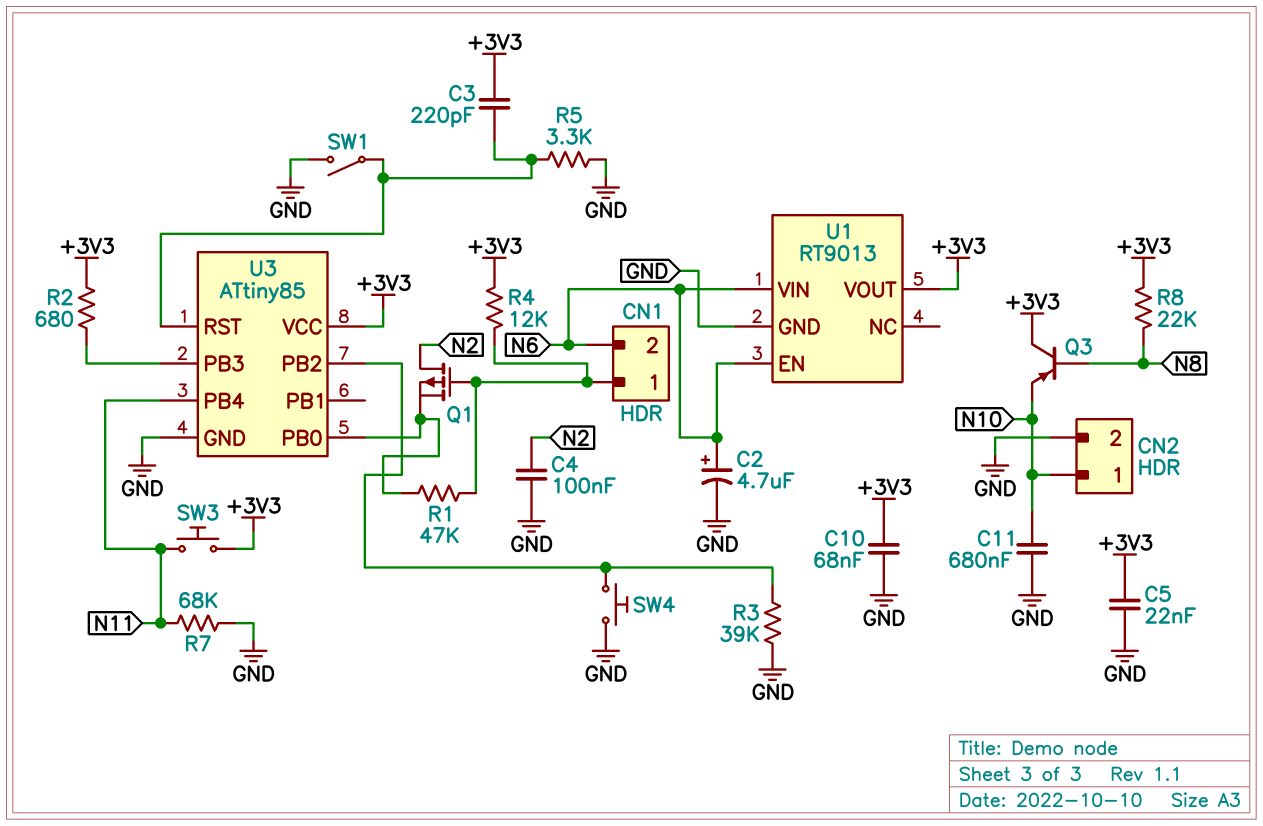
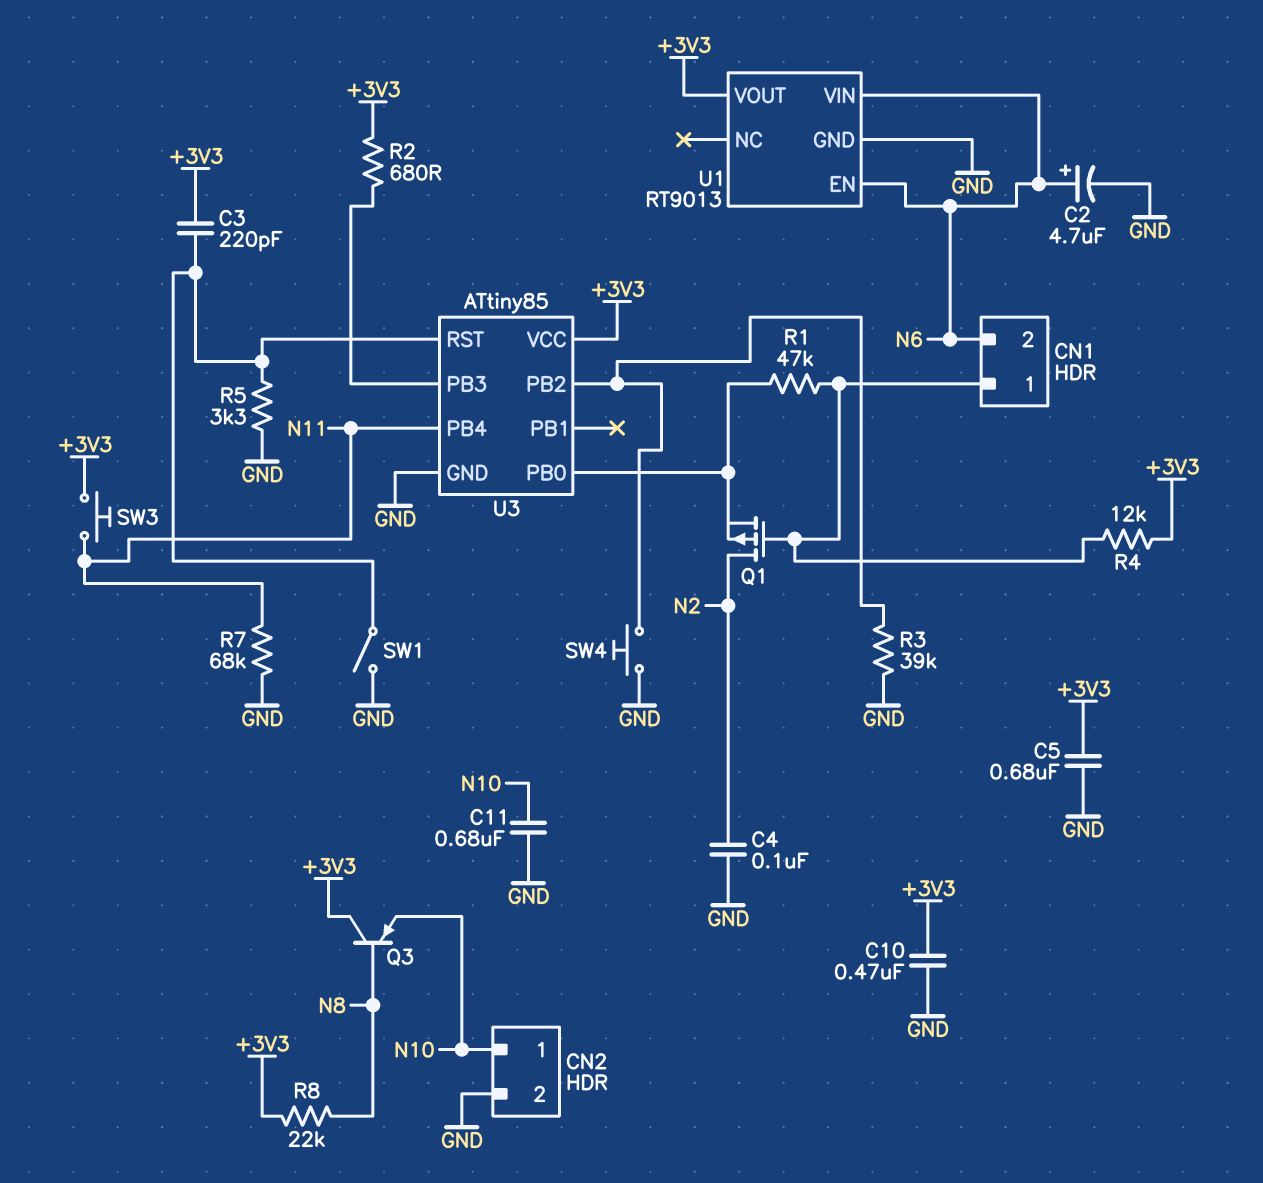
C5: 22nF (+3V3, GND) -> 680nF (+3V3, GND)
C10: 68nF (+3V3, GND) -> 470nF (+3V3, GND)

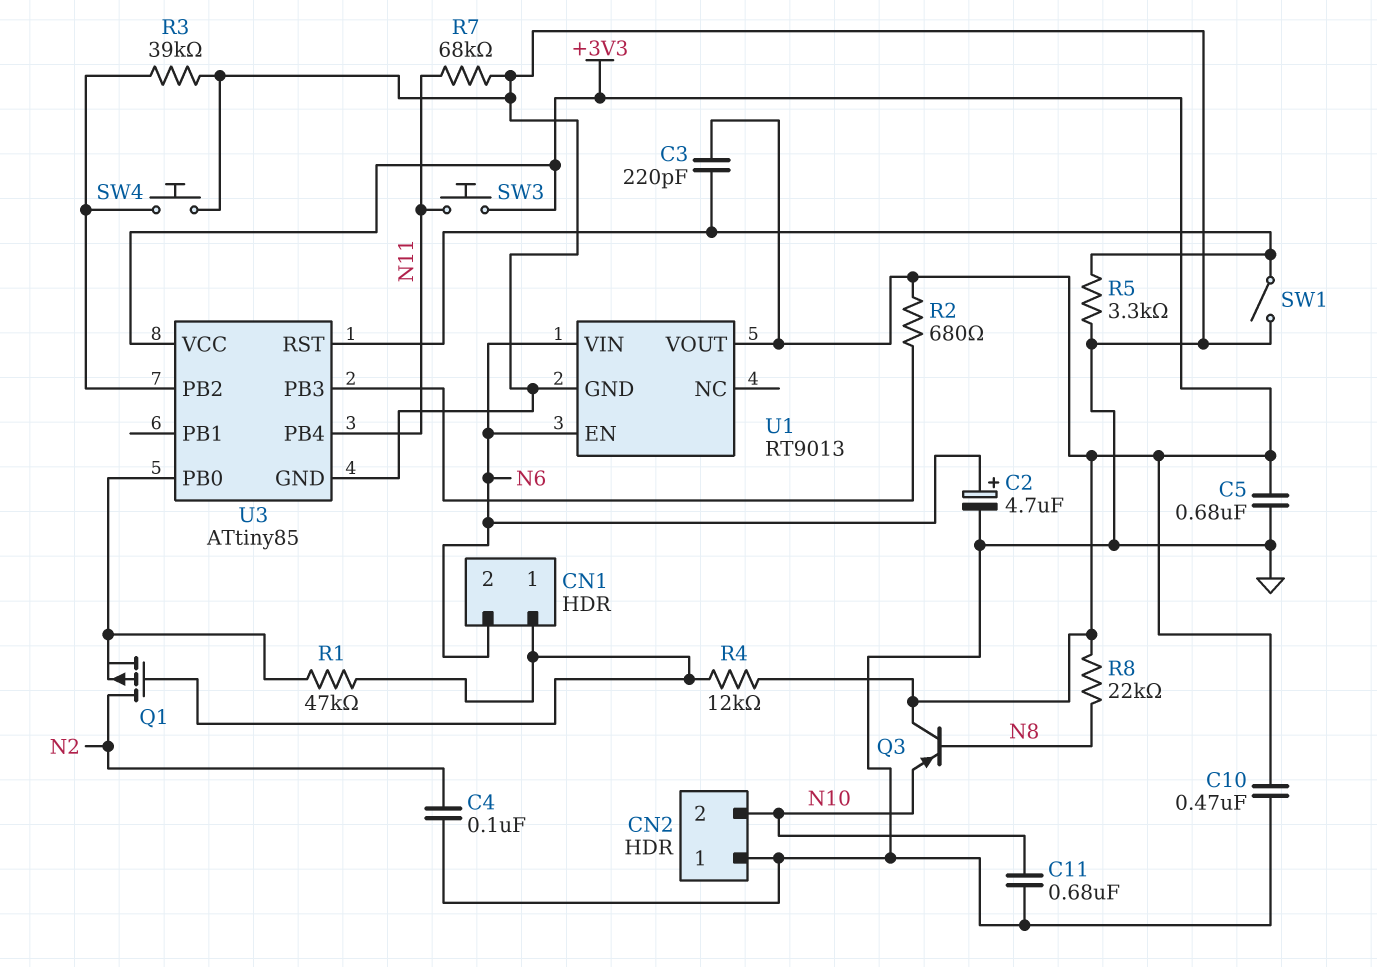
CN2 pin 1: N10 -> GND
CN2 pin 2: GND -> N10

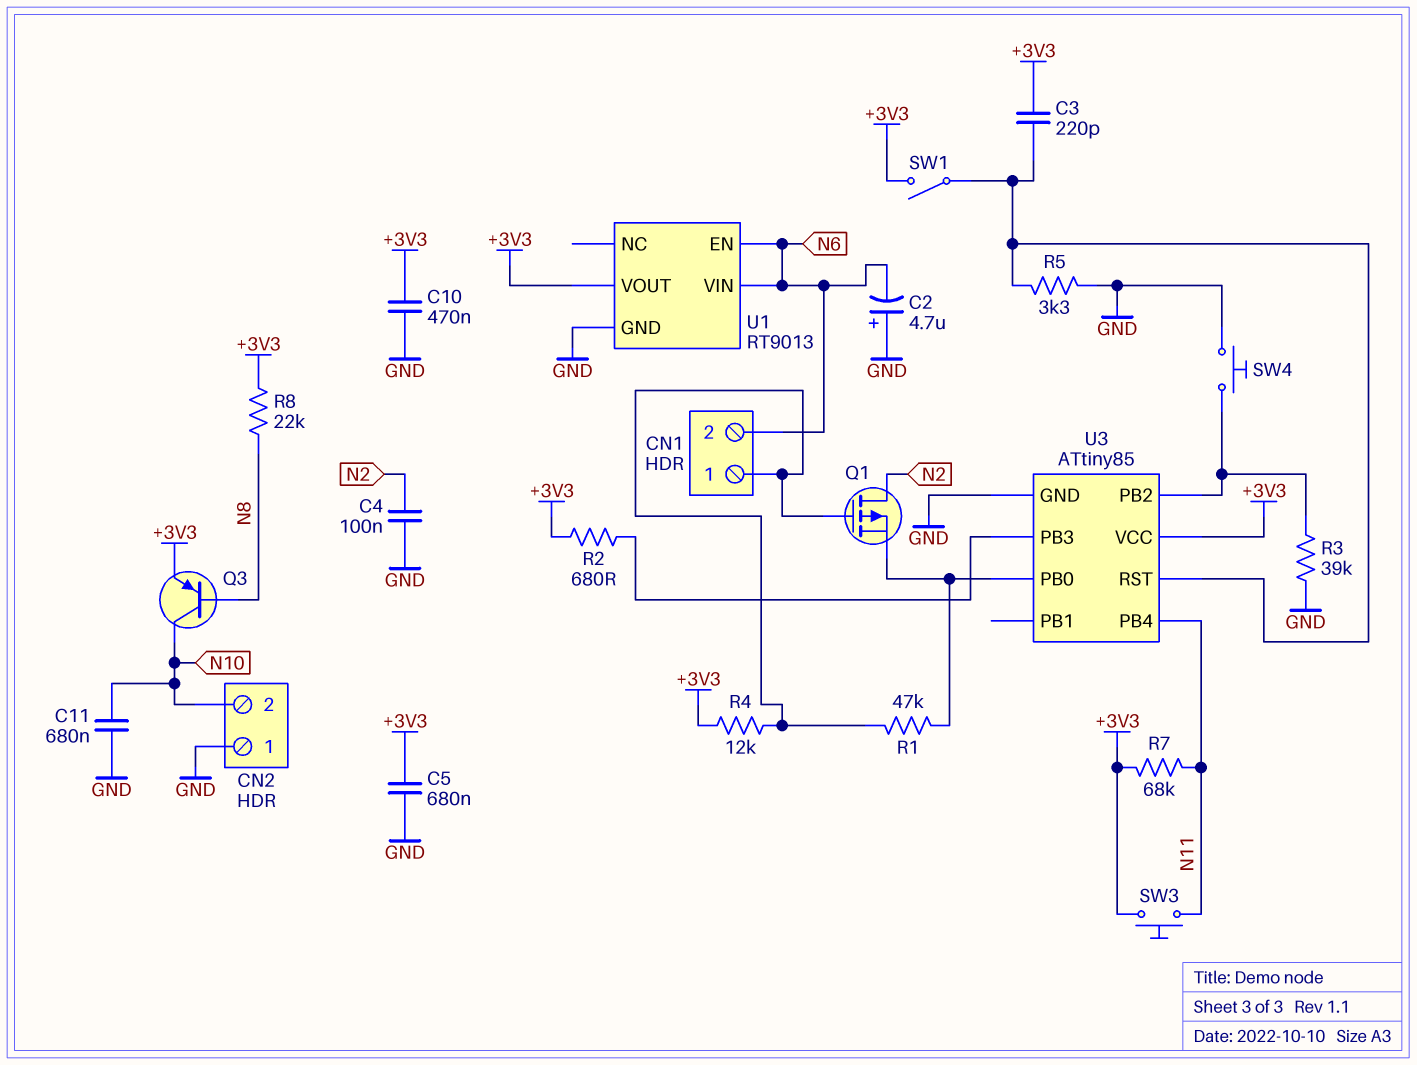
C2: 4.7uF (plus N6, minus GND) -> 4.7uF (plus GND, minus N6)
Q3: PNP (B N8, C +3V3, E N10) -> PNP (B N8, C N10, E +3V3)
R7: 68k (GND, N11) -> 68k (+3V3, N11)
SW1: switch (GND, U3/RST) -> switch (+3V3, U3/RST)

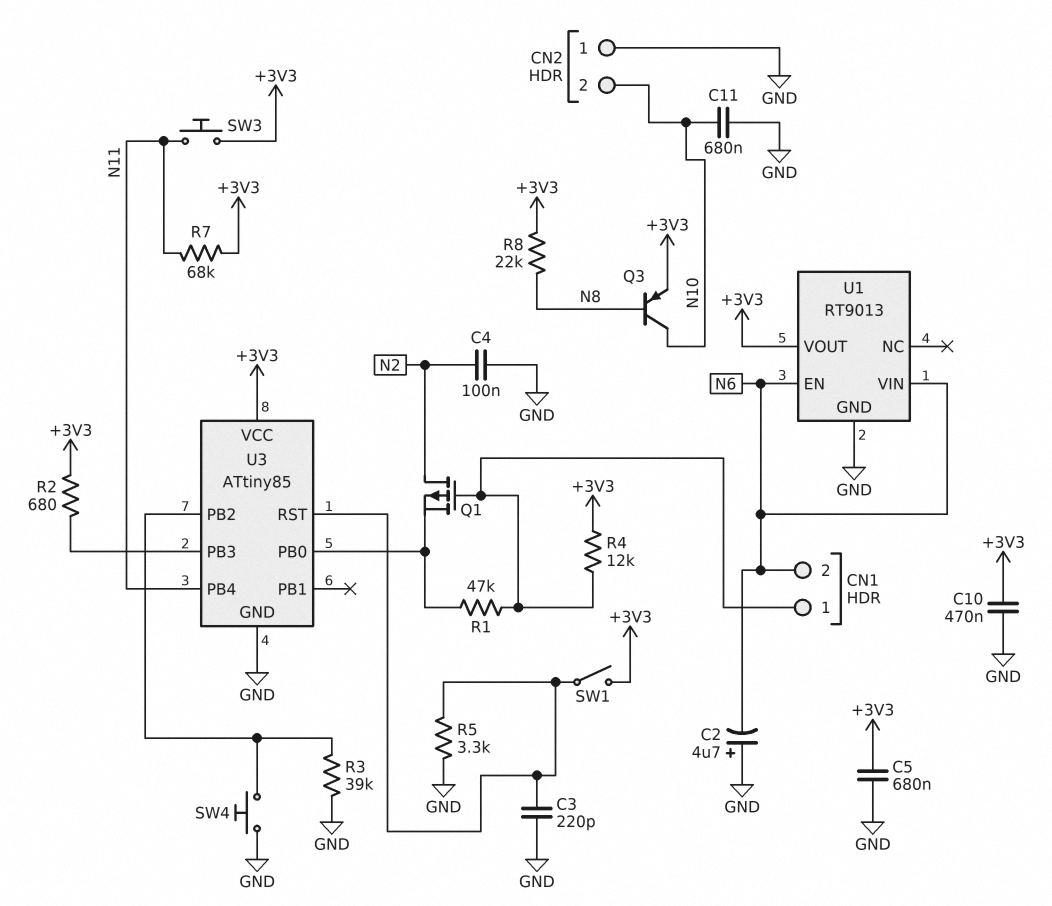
C3: 220pF (+3V3, U3/RST) -> 220pF (GND, U3/RST)

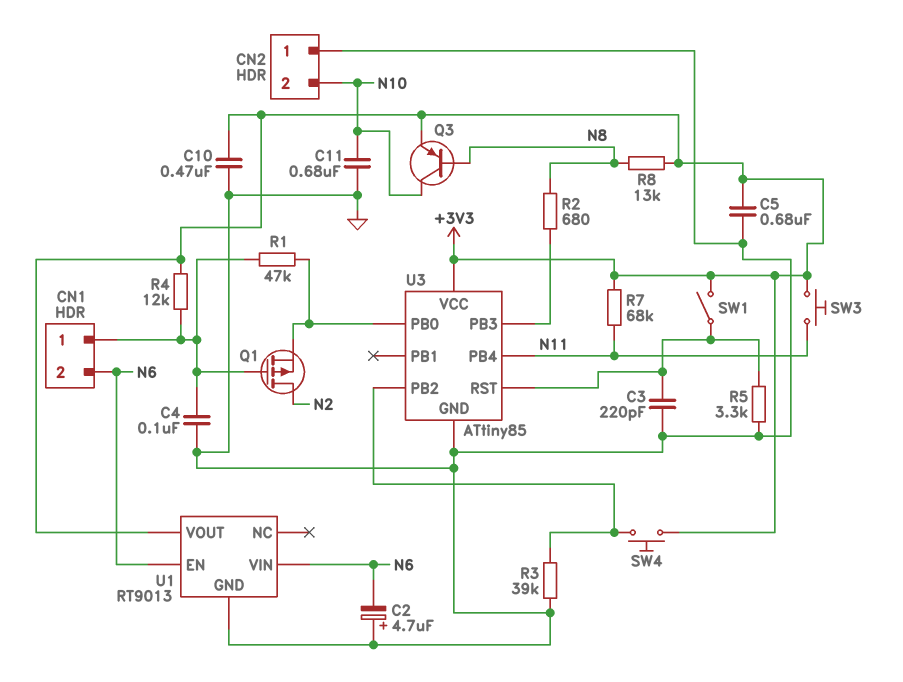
C4: 100nF (GND, N2) -> 100nF (CN1/1, GND)
R2: 680 (+3V3, U3/PB3) -> 680 (N8, U3/PB3)
R8: 22k (+3V3, N8) -> 13k (+3V3, N8)
SW4: button (GND, U3/PB2) -> button (+3V3, U3/PB2)

